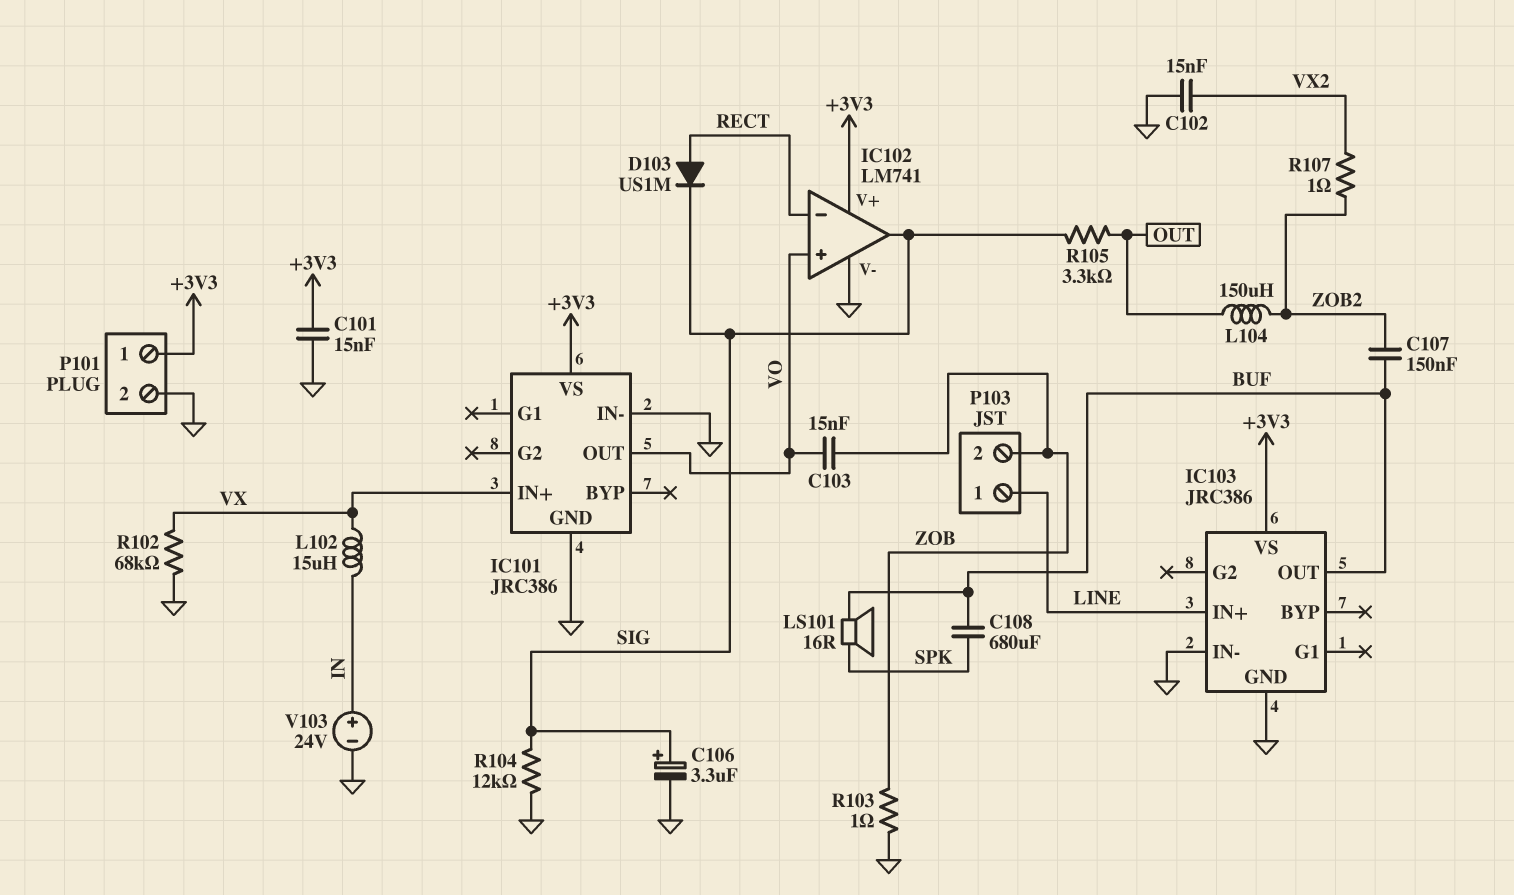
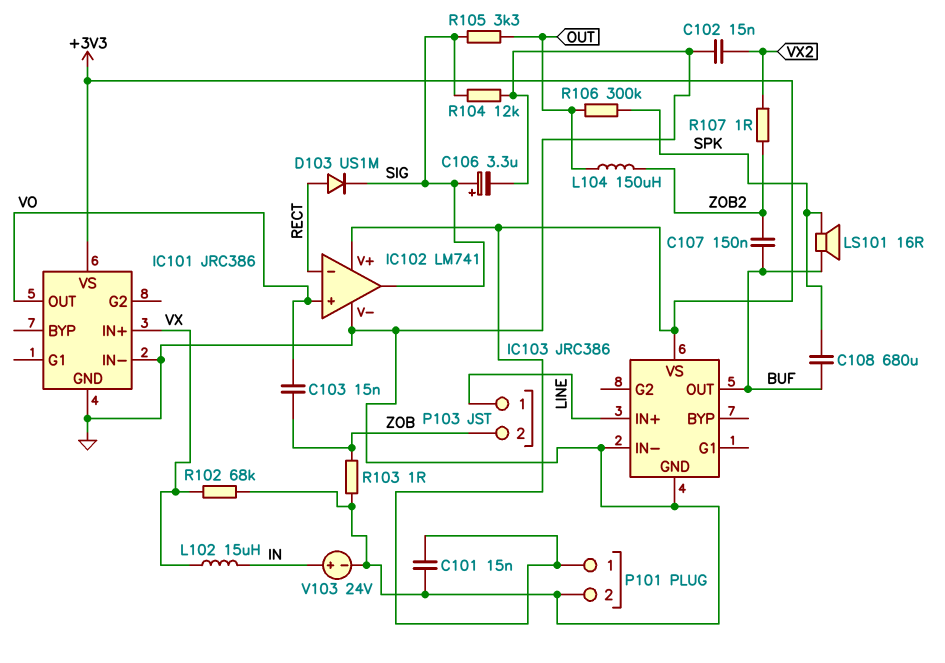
R106: none -> 300k (OUT, SPK)

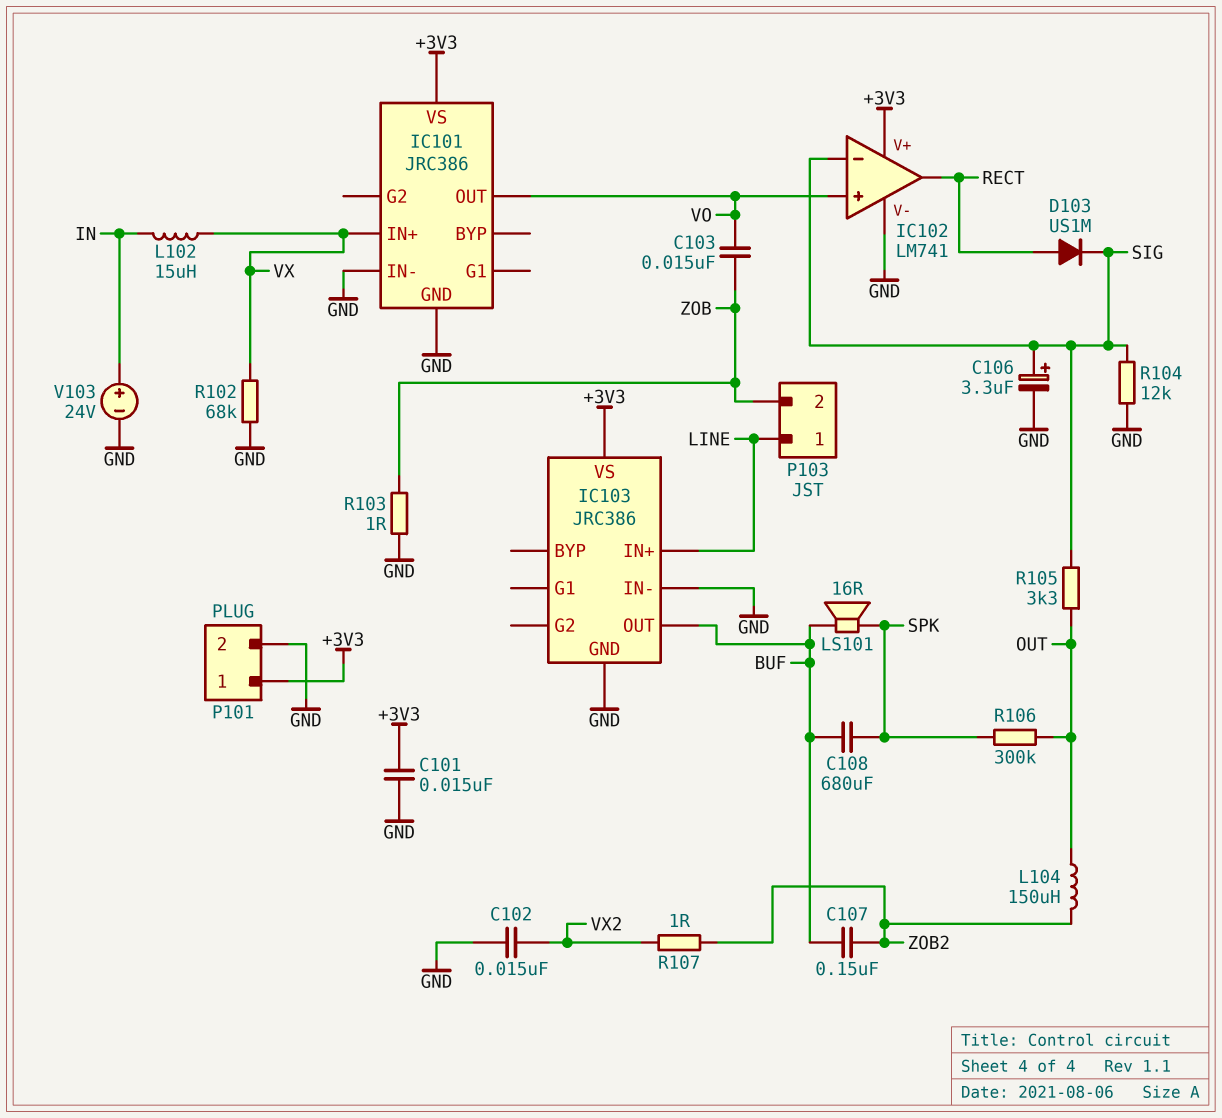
IC102 pin in-: RECT -> SIG
IC102 pin out: SIG -> RECT

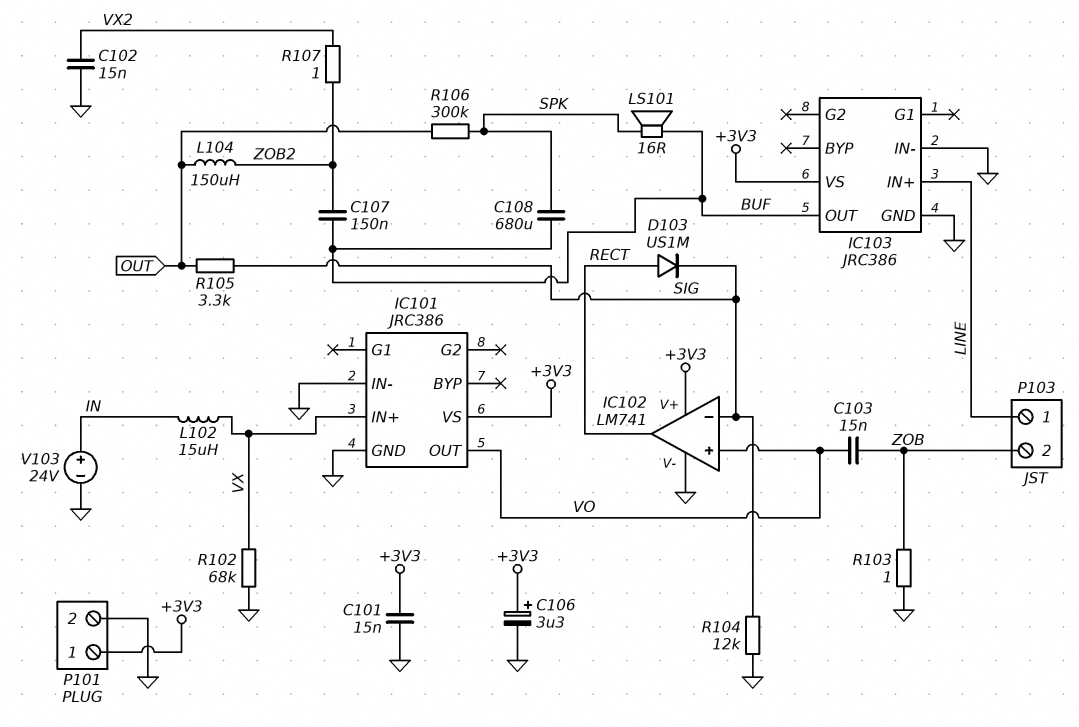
C106: 3.3uF (plus SIG, minus GND) -> 3.3uF (plus +3V3, minus GND)

